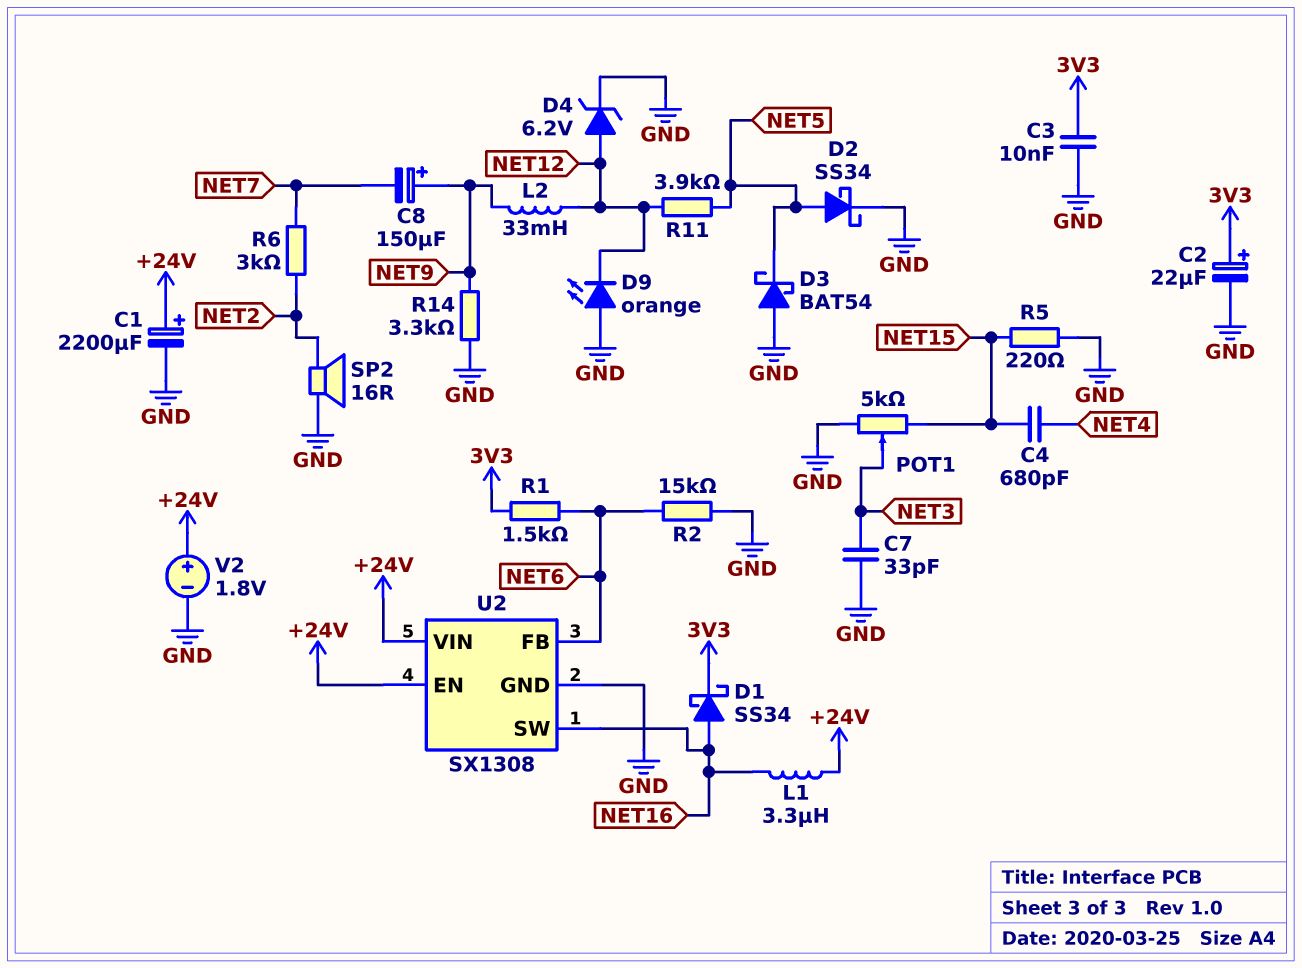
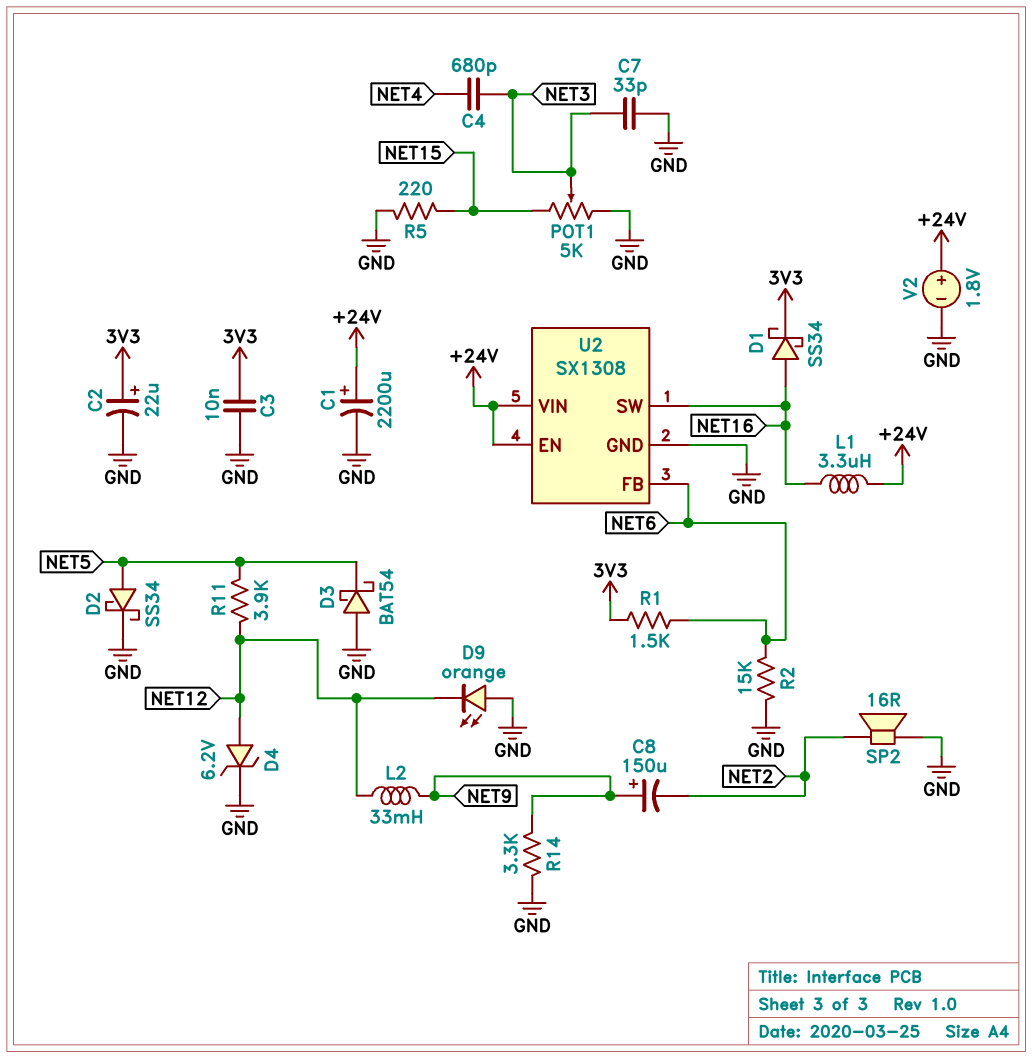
C4: 680pF (NET4, NET15) -> 680pF (NET3, NET4)
C8: 150uF (plus NET9, minus NET7) -> 150uF (plus NET9, minus NET2)
R6: 3k (NET2, NET7) -> none

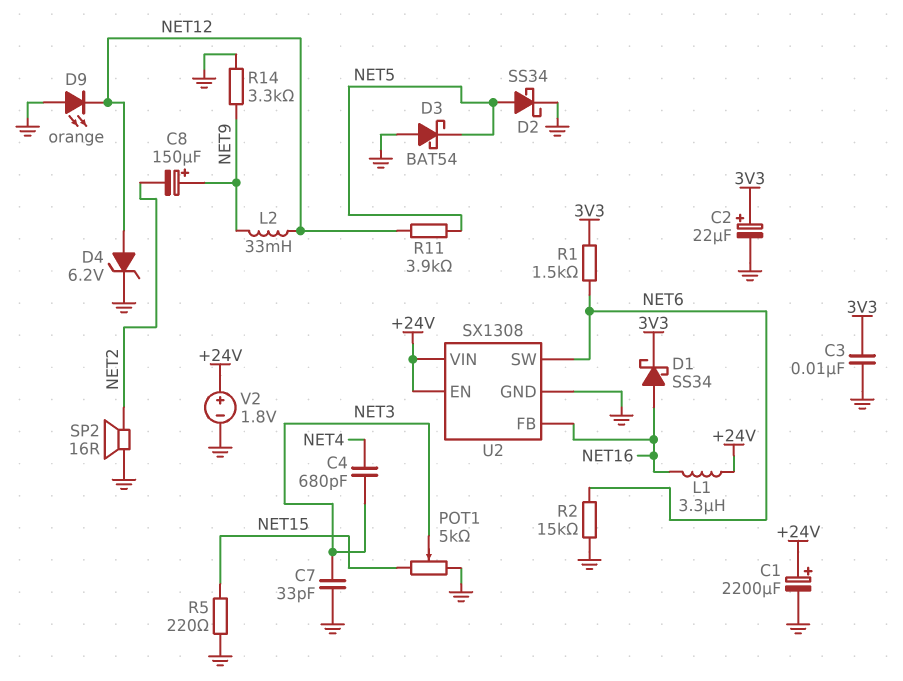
U2 pin FB: NET6 -> NET16
U2 pin SW: NET16 -> NET6

